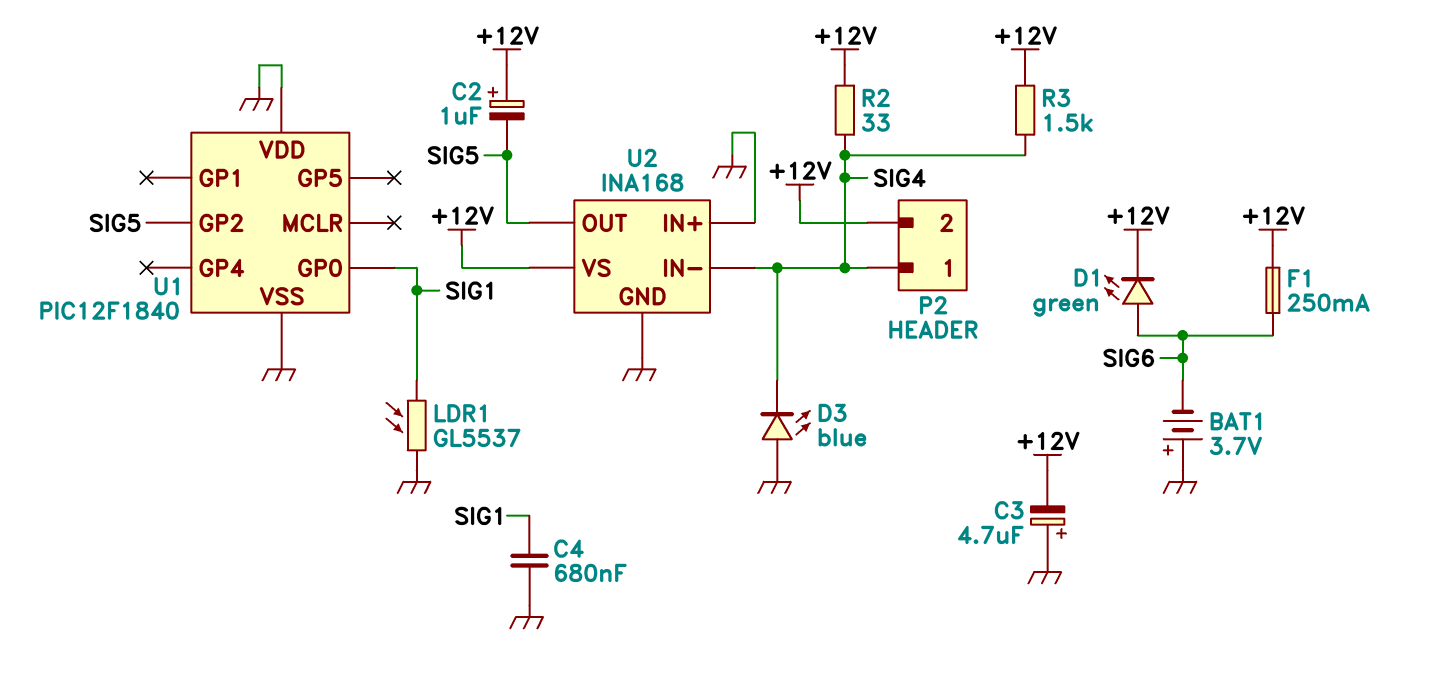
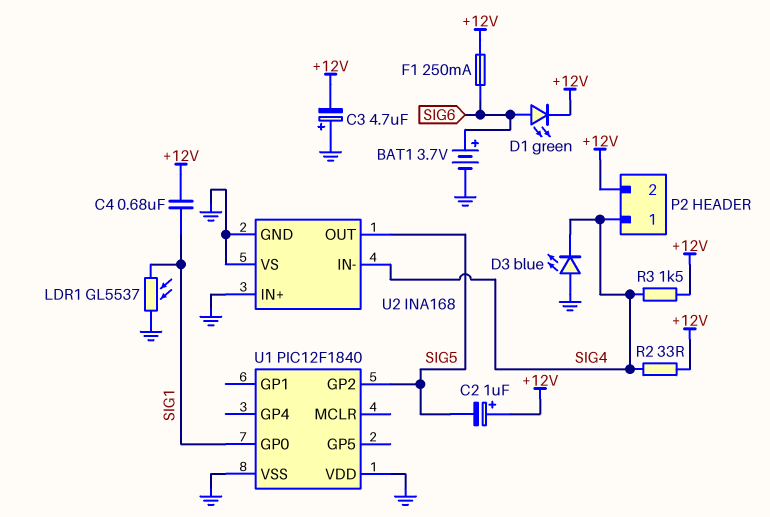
BAT1: 3.7V (plus GND, minus SIG6) -> 3.7V (plus SIG6, minus GND)
C4: 680nF (GND, SIG1) -> 680nF (+12V, SIG1)
U2 pin VS: +12V -> GND

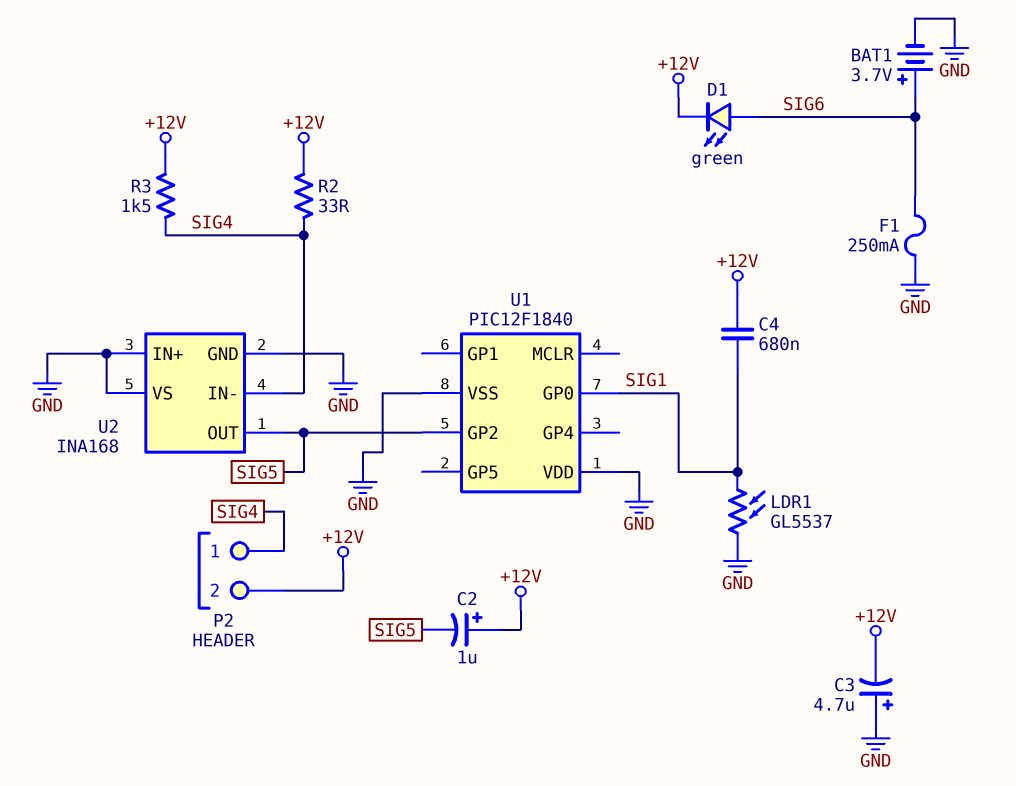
D3: LED blue (A GND, K SIG4) -> none
F1: 250mA (+12V, SIG6) -> 250mA (GND, SIG6)

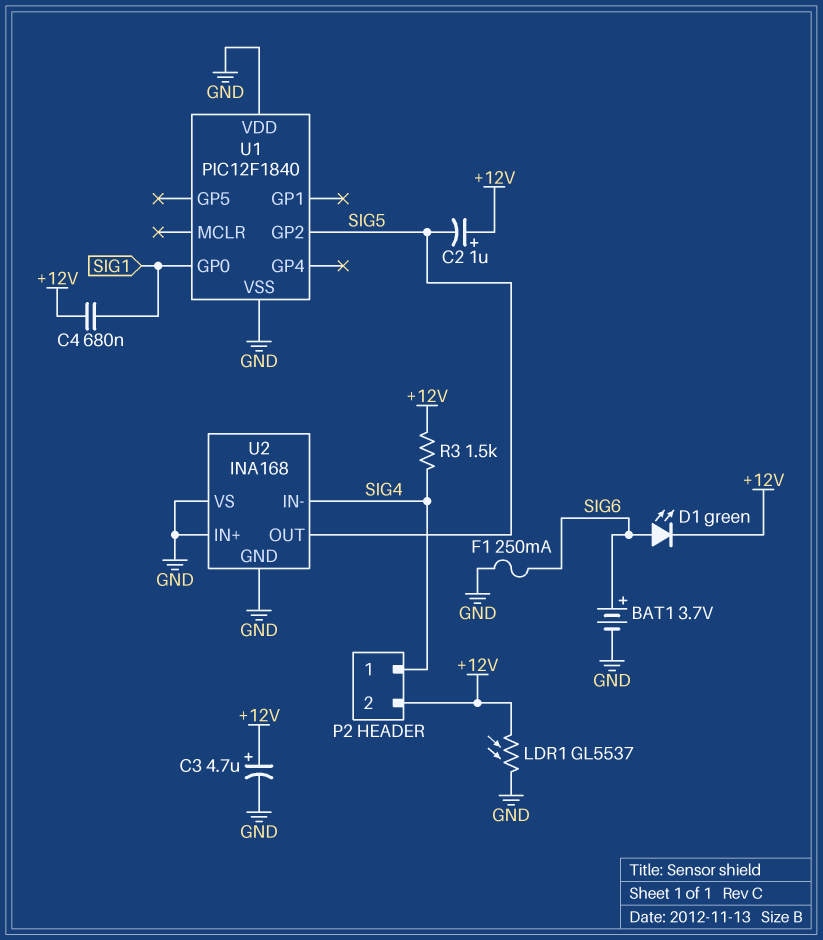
C3: 4.7uF (plus GND, minus +12V) -> 4.7uF (plus +12V, minus GND)
LDR1: GL5537 (GND, SIG1) -> GL5537 (+12V, GND)
R2: 33 (+12V, SIG4) -> none

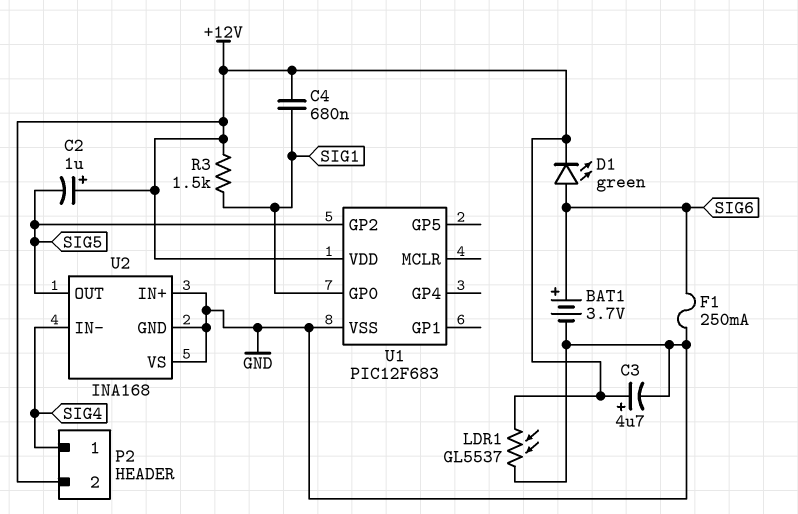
R3: 1.5k (+12V, SIG4) -> 1.5k (+12V, SIG1)
U1: PIC12F1840 -> PIC12F683
U1 pin VDD: GND -> +12V

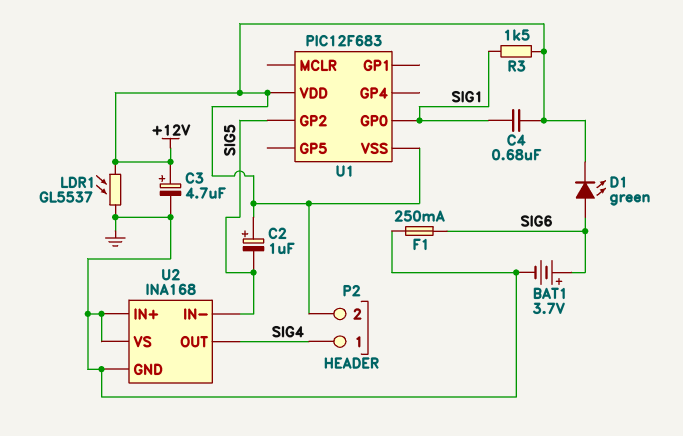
U1 pin VSS: GND -> +12V
U2 pin IN-: SIG4 -> SIG5
U2 pin OUT: SIG5 -> SIG4

